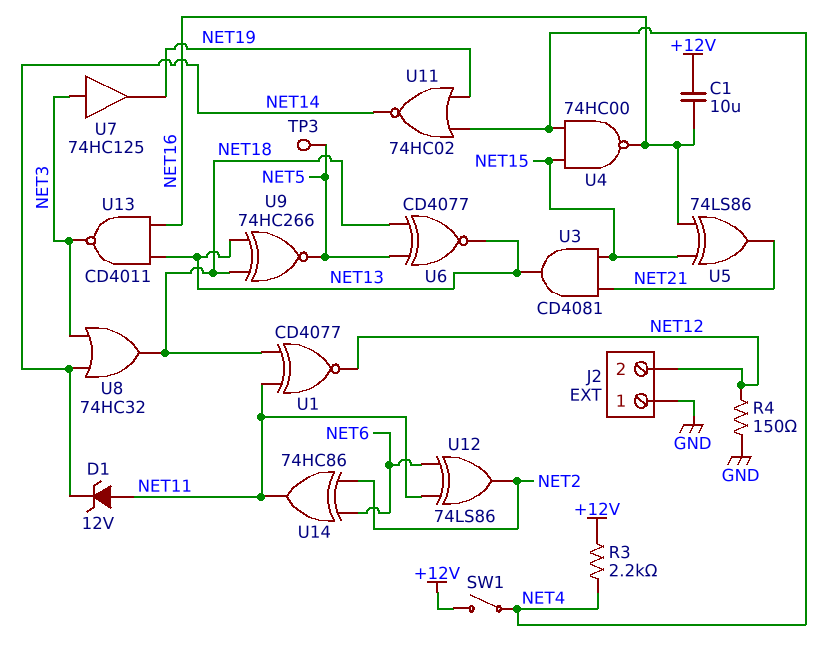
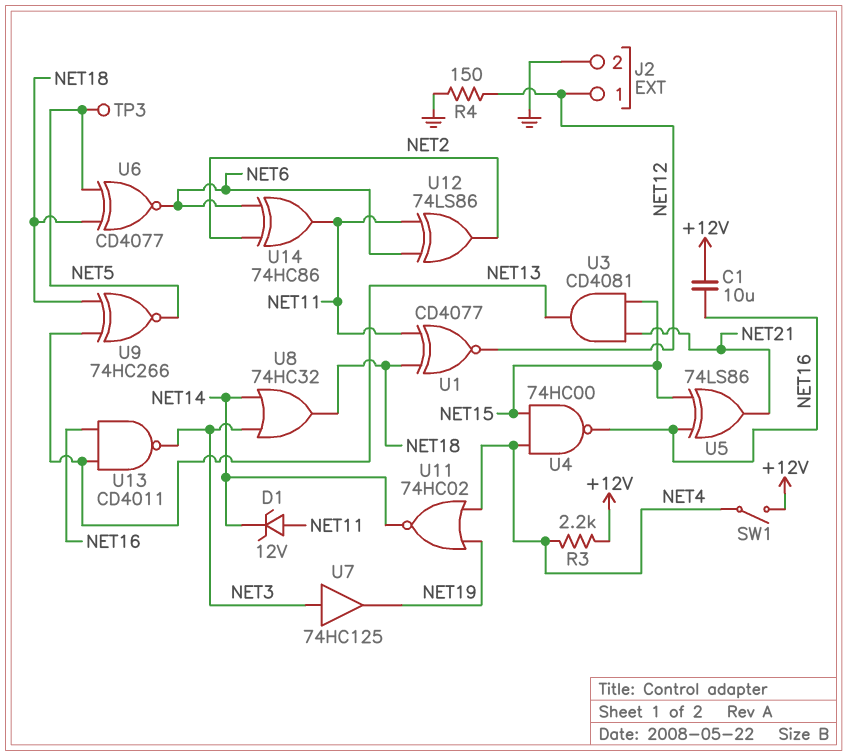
J2 pin 1: GND -> NET12
J2 pin 2: NET12 -> GND
U6: XNOR CD4077 (in NET5, in NET18, out NET13) -> XNOR CD4077 (in NET5, in NET18, out NET6)

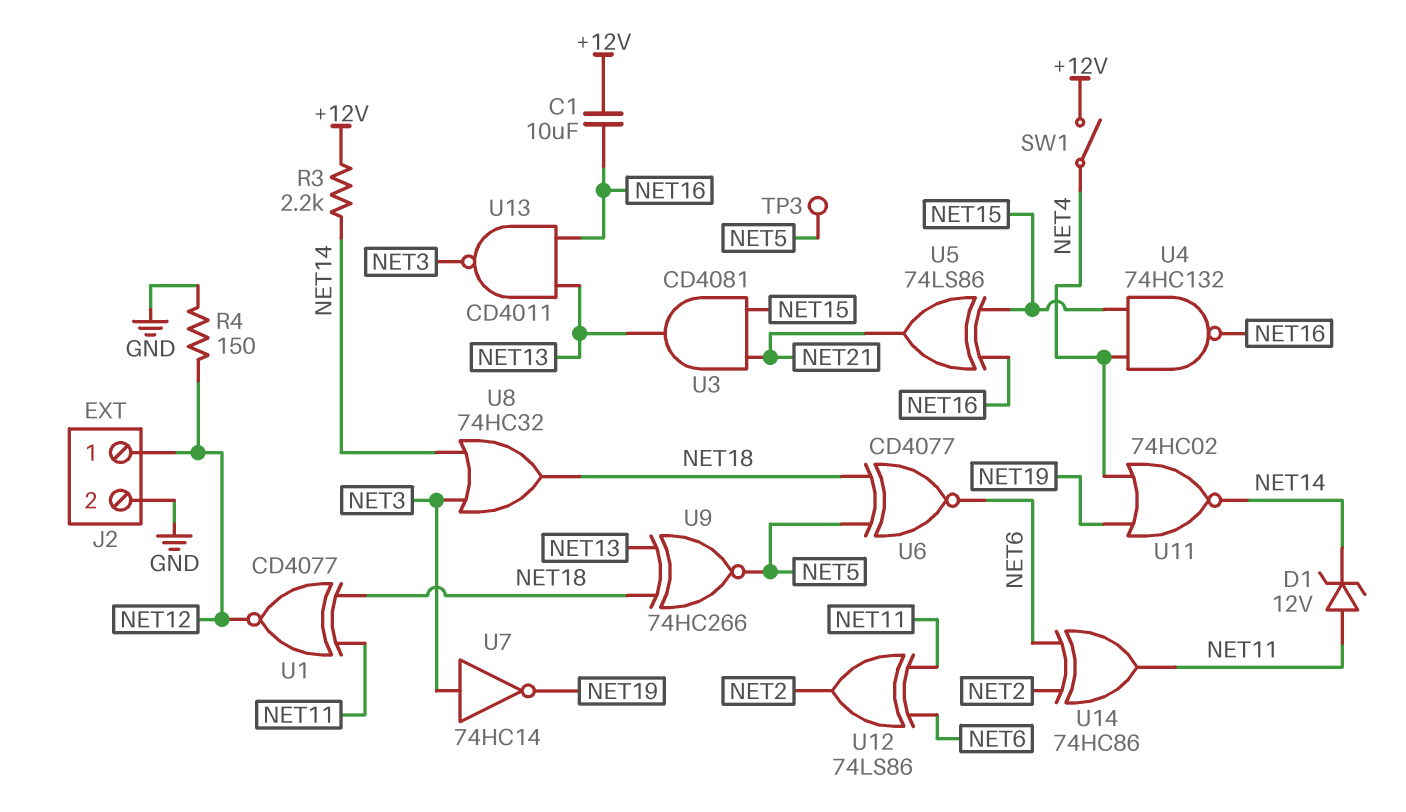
R3: 2.2k (+12V, NET4) -> 2.2k (+12V, NET14)
U4: NAND 74HC00 (in NET4, in NET15, out NET16) -> NAND 74HC132 (in NET4, in NET15, out NET16)
U7: buffer 74HC125 (in NET3, out NET19) -> NOT 74HC14 (in NET3, out NET19)

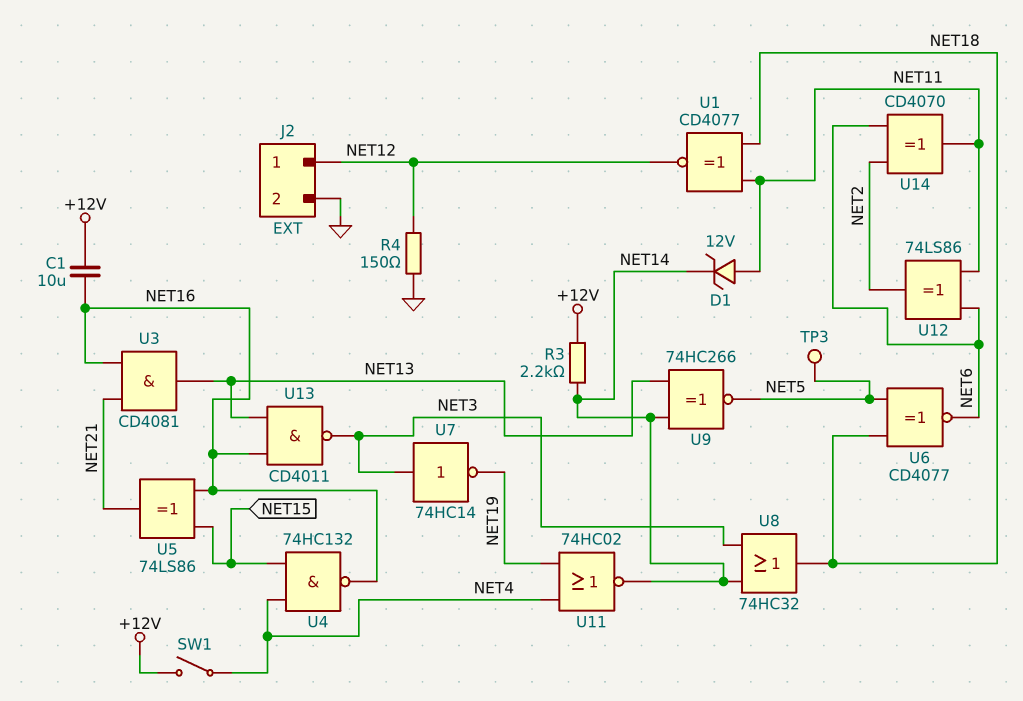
U3: AND CD4081 (in NET15, in NET21, out NET13) -> AND CD4081 (in NET16, in NET21, out NET13)
U9: XNOR 74HC266 (in NET13, in NET18, out NET5) -> XNOR 74HC266 (in NET13, in NET14, out NET5)
U14: XOR 74HC86 (in NET2, in NET6, out NET11) -> XOR CD4070 (in NET2, in NET6, out NET11)

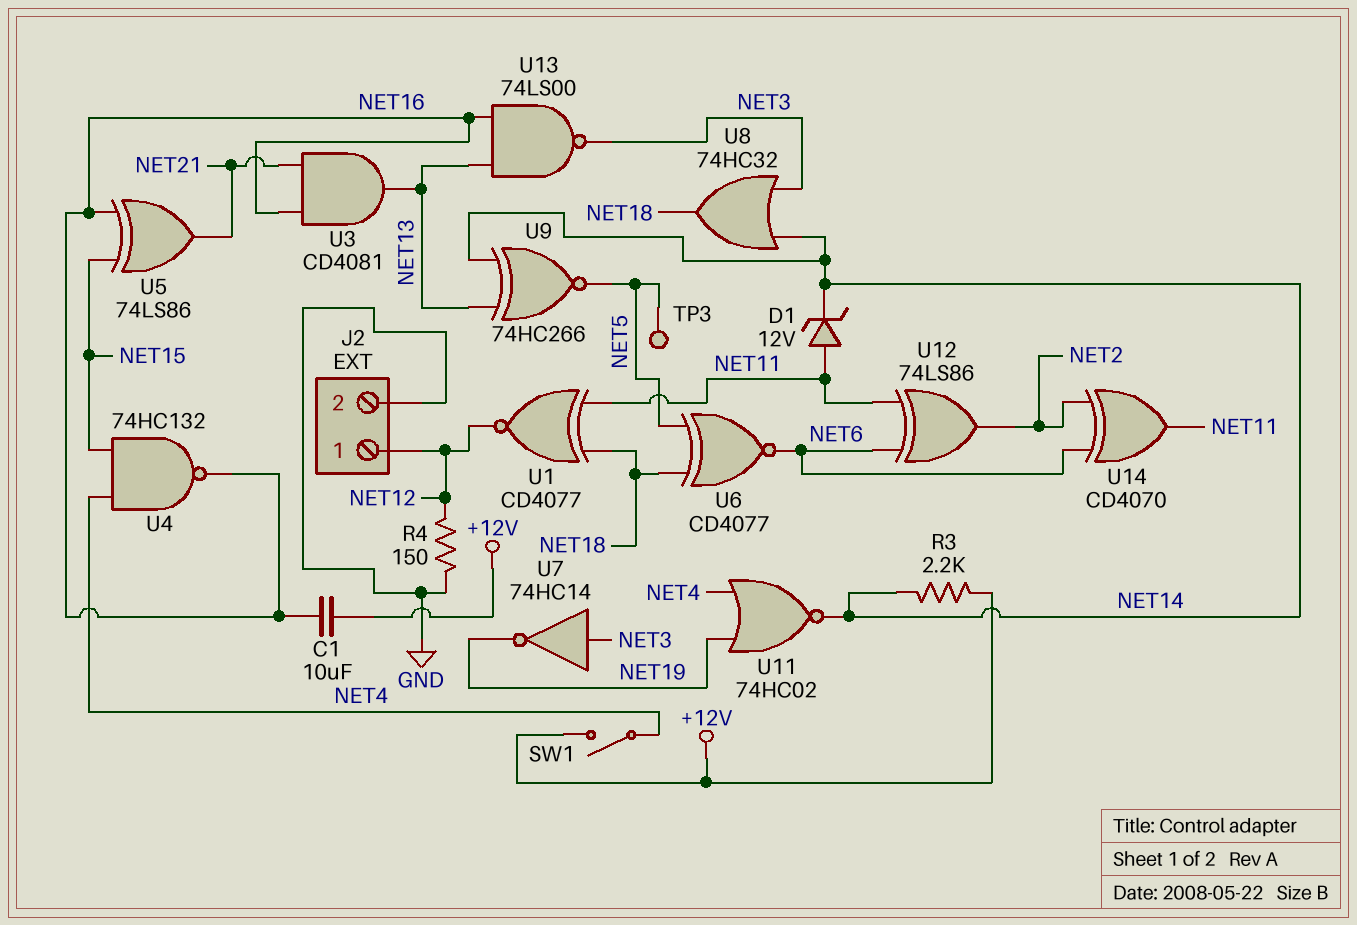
U13: NAND CD4011 (in NET13, in NET16, out NET3) -> NAND 74LS00 (in NET13, in NET16, out NET3)

